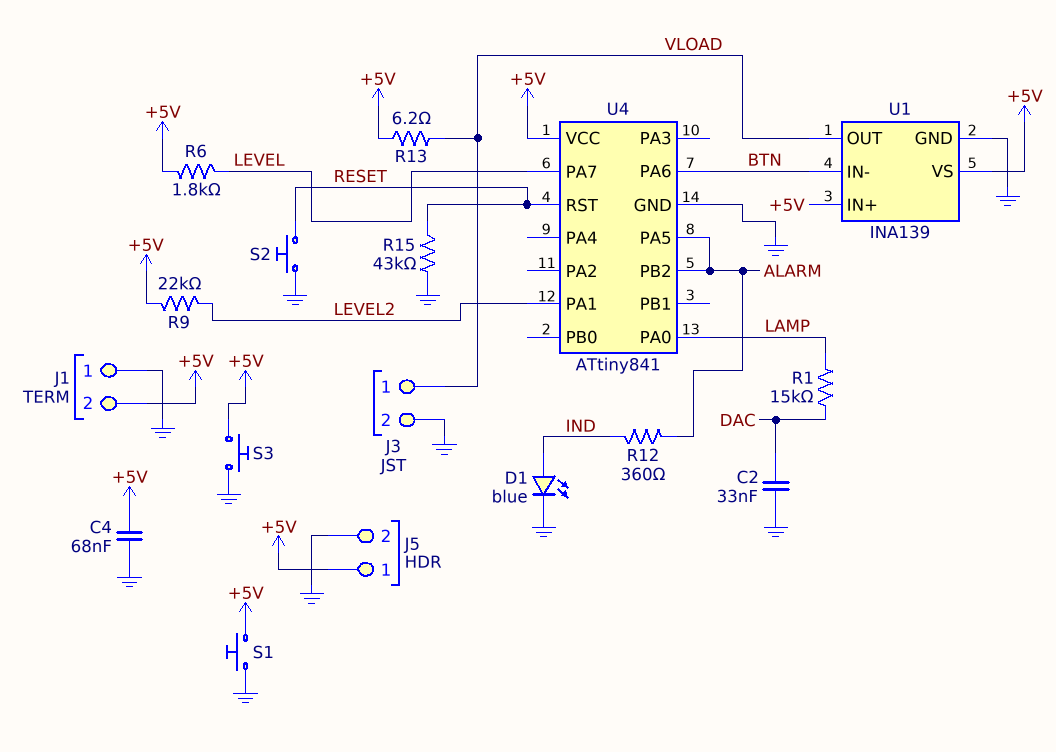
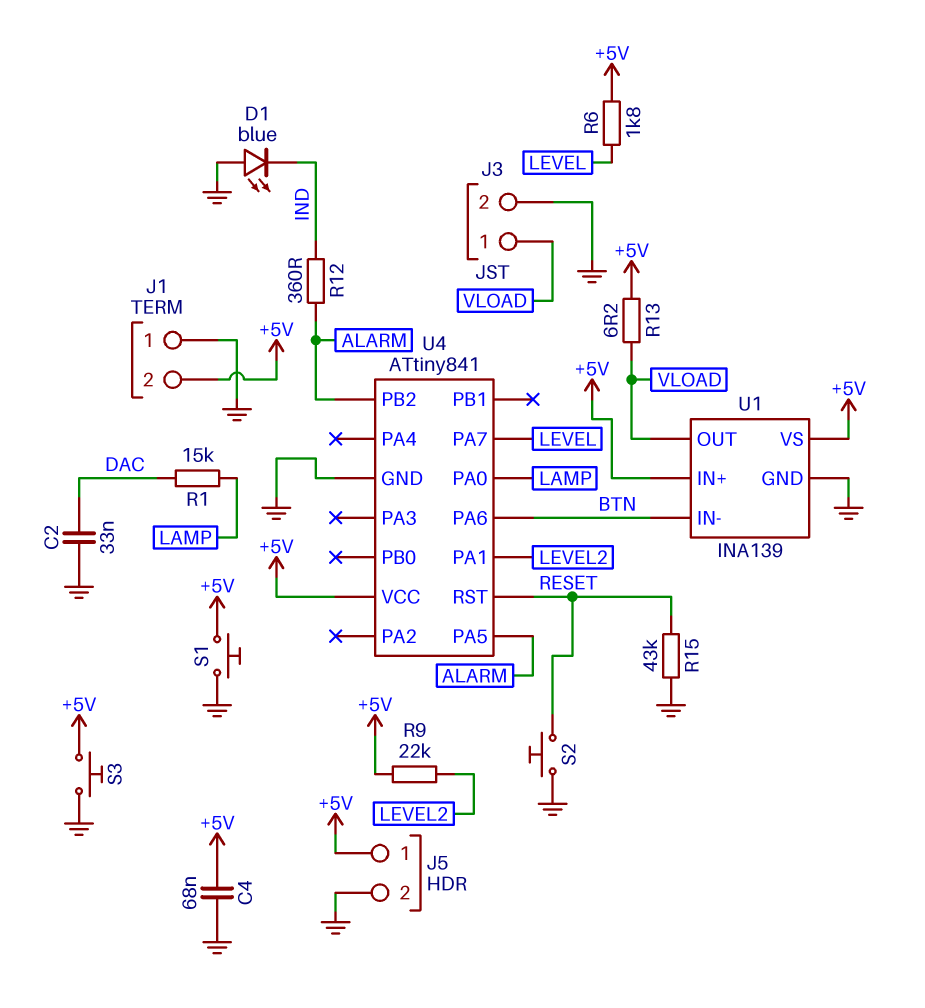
D1: LED blue (A IND, K GND) -> LED blue (A GND, K IND)

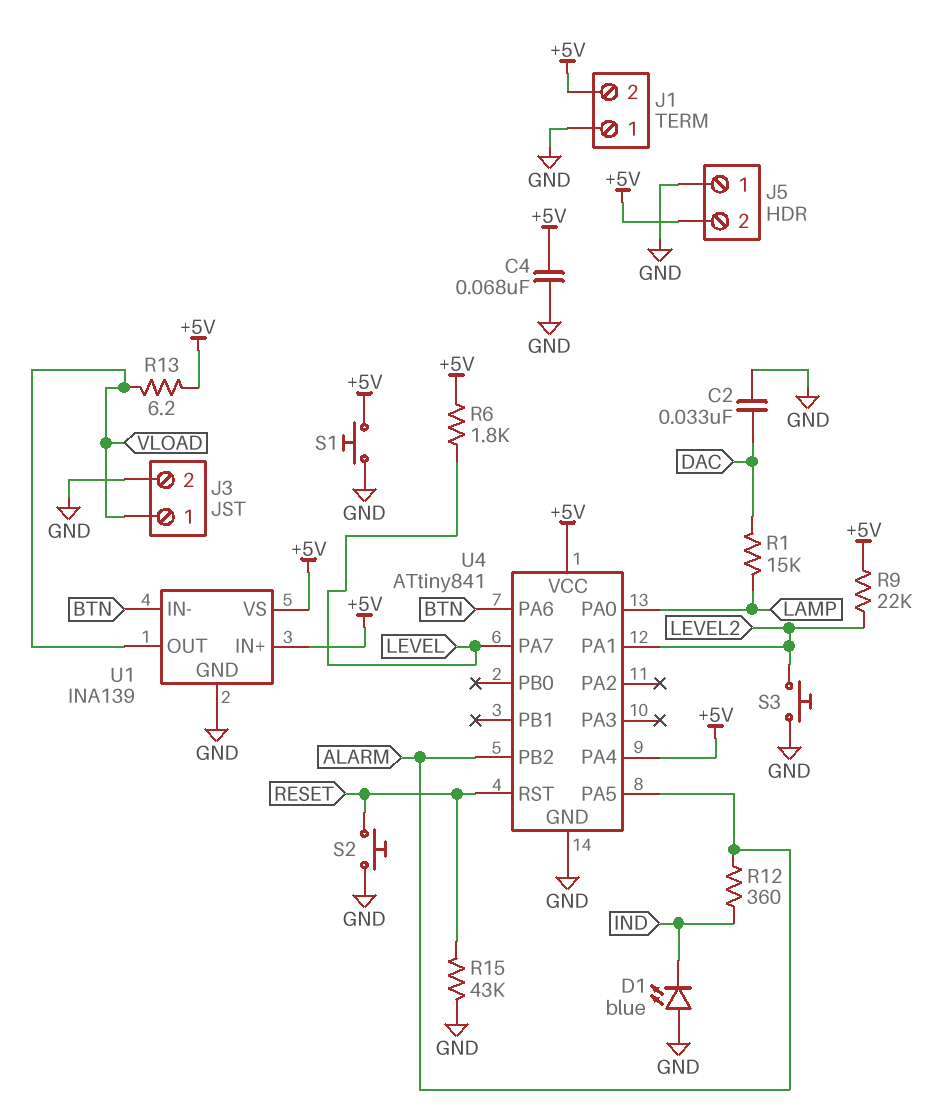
J5 pin 1: +5V -> GND
J5 pin 2: GND -> +5V
S3: button (+5V, GND) -> button (GND, LEVEL2)
U4 pin PA4: none -> +5V

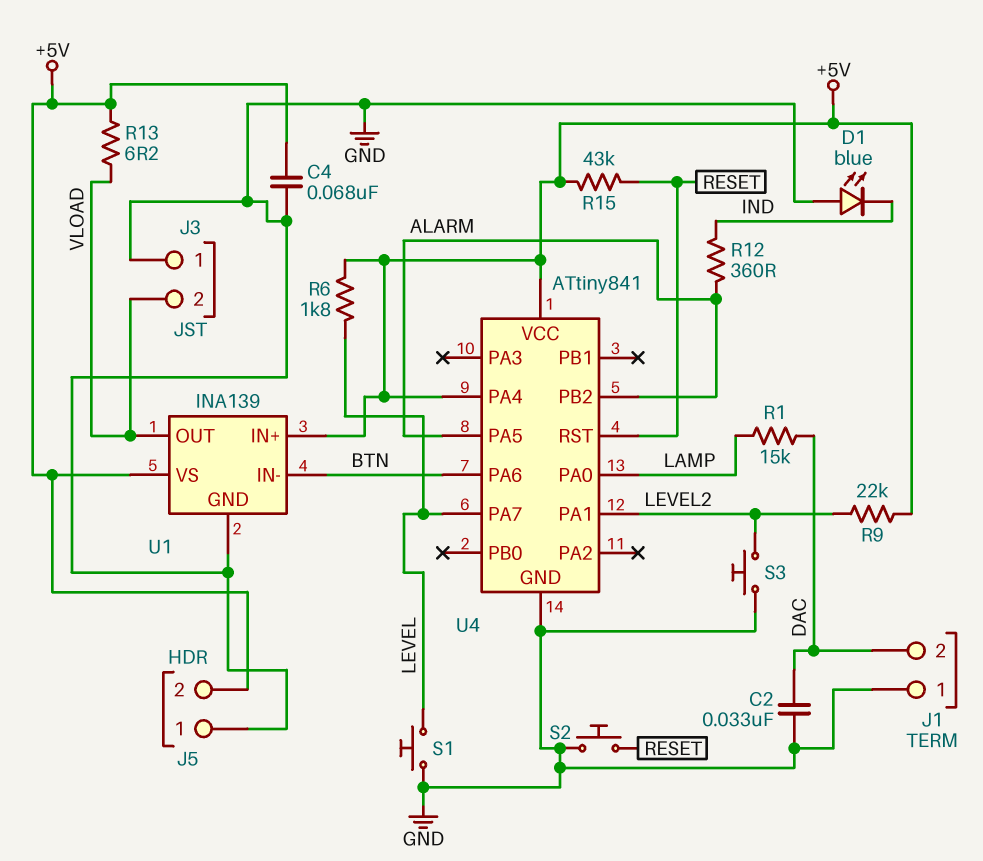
J1 pin 2: +5V -> DAC
J3 pin 1: VLOAD -> GND
J3 pin 2: GND -> VLOAD
R15: 43k (GND, RESET) -> 43k (+5V, RESET)
S1: button (+5V, GND) -> button (GND, LEVEL)

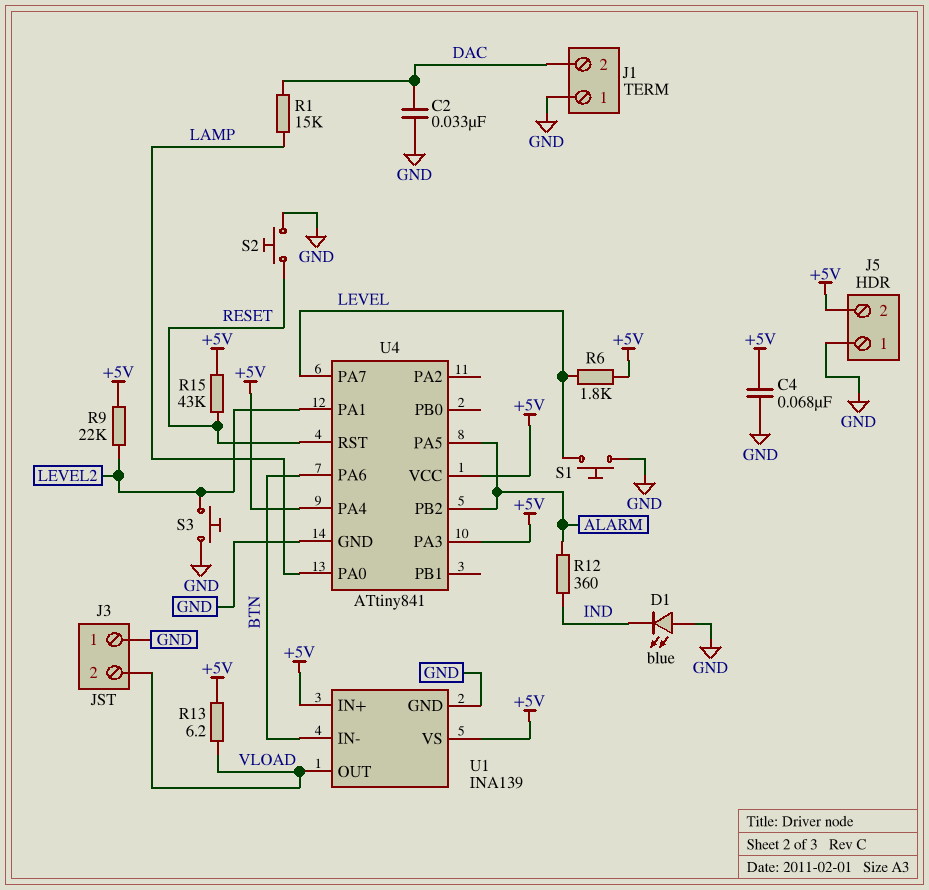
U4 pin PA3: none -> +5V

